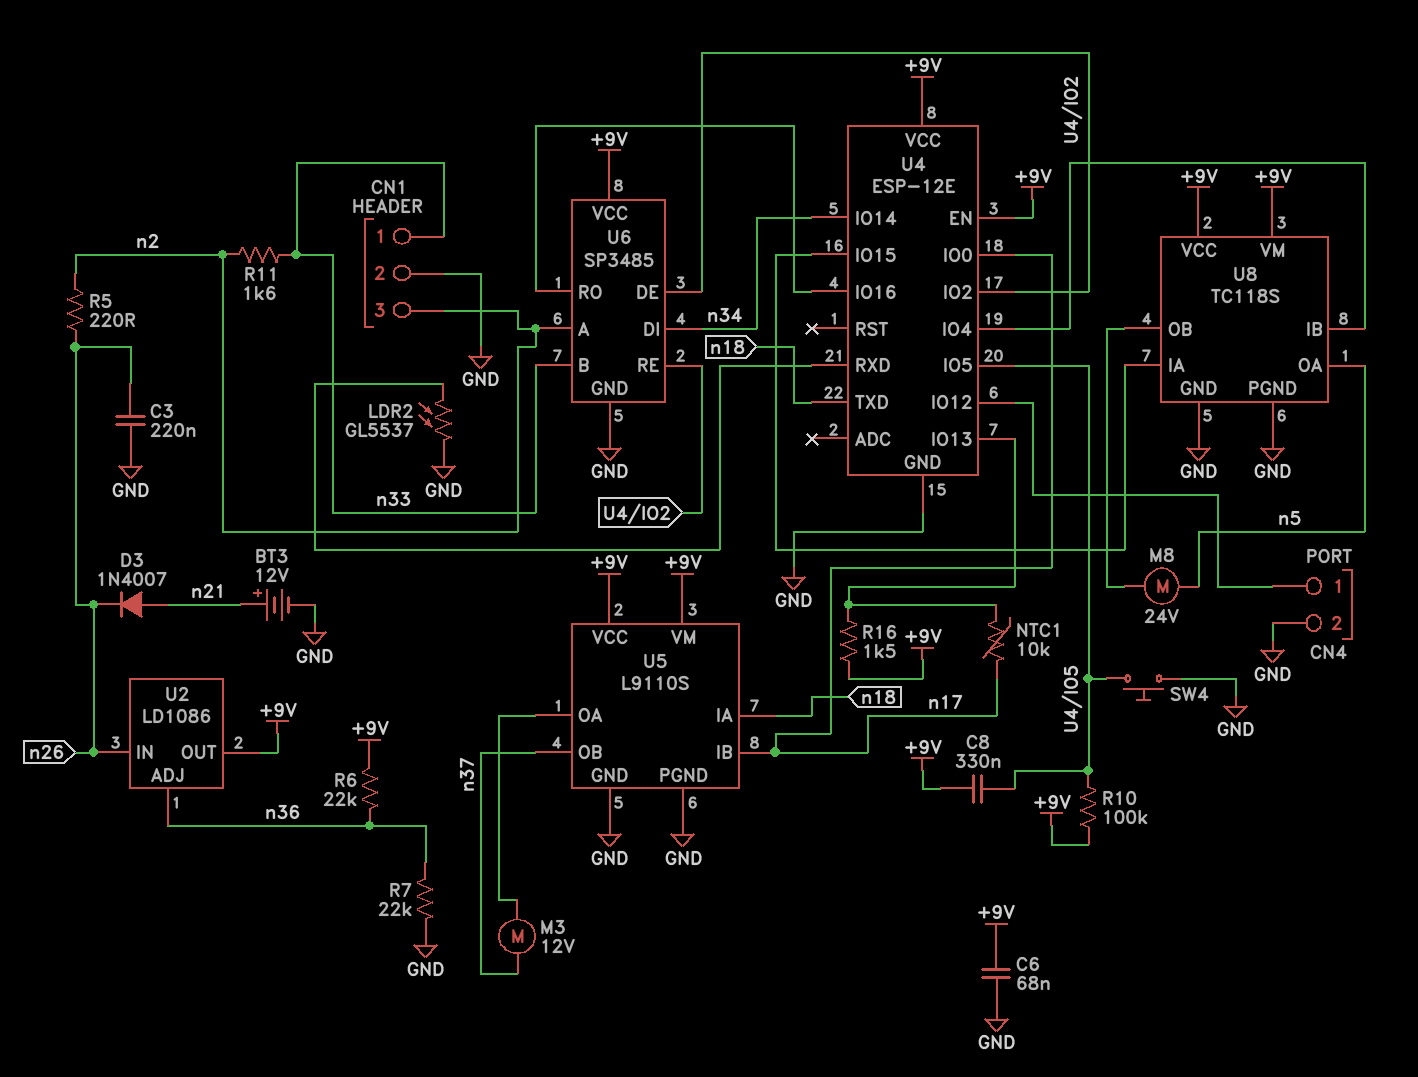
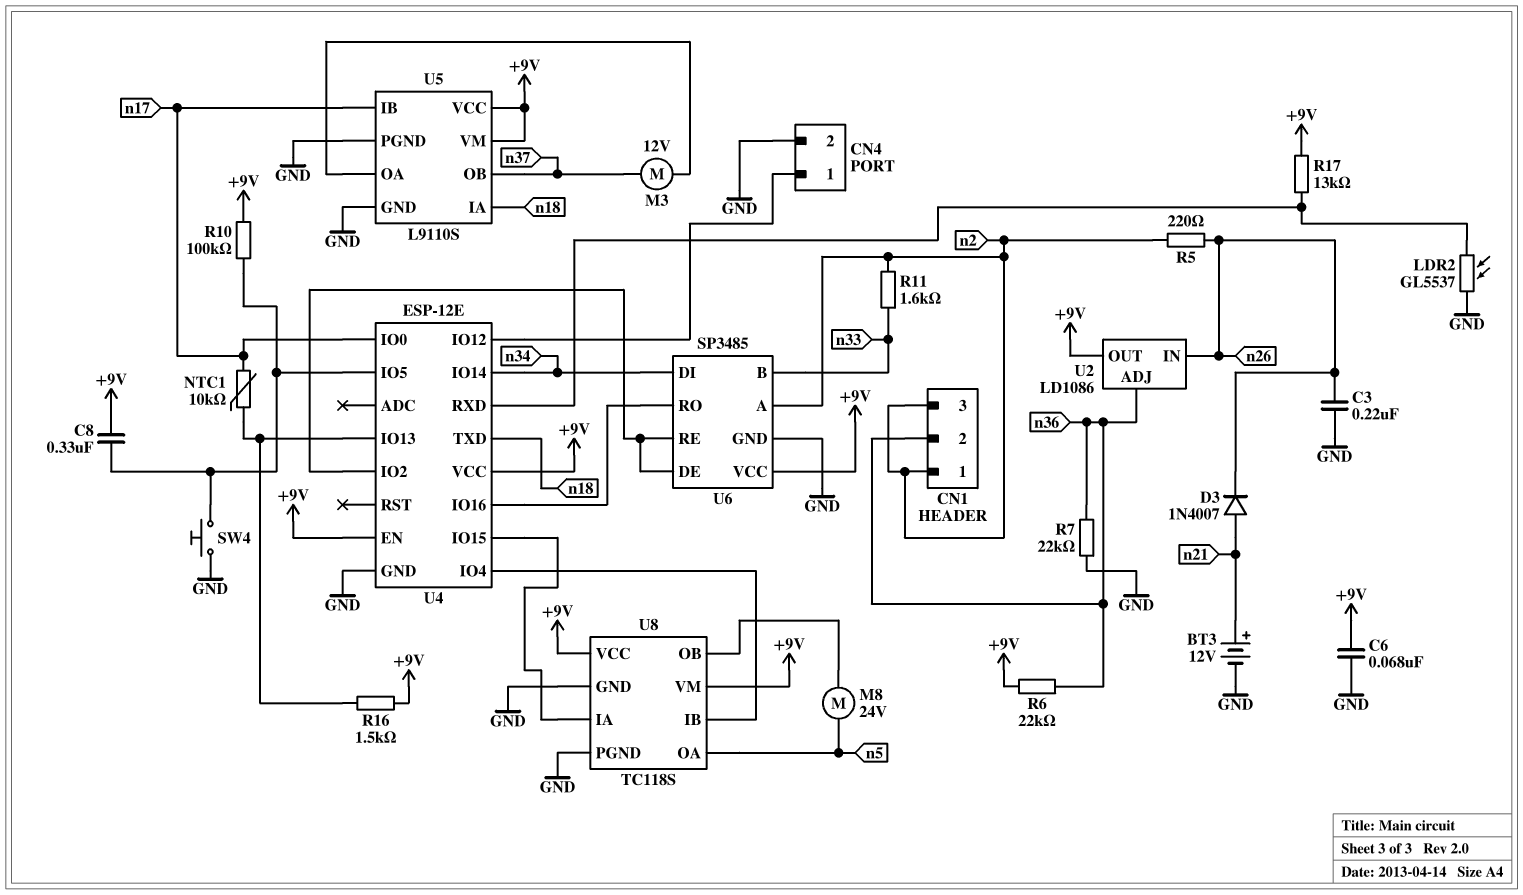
CN1 pin 1: n33 -> n2
CN1 pin 2: GND -> n36
R17: none -> 13k (+9V, U4/RXD)

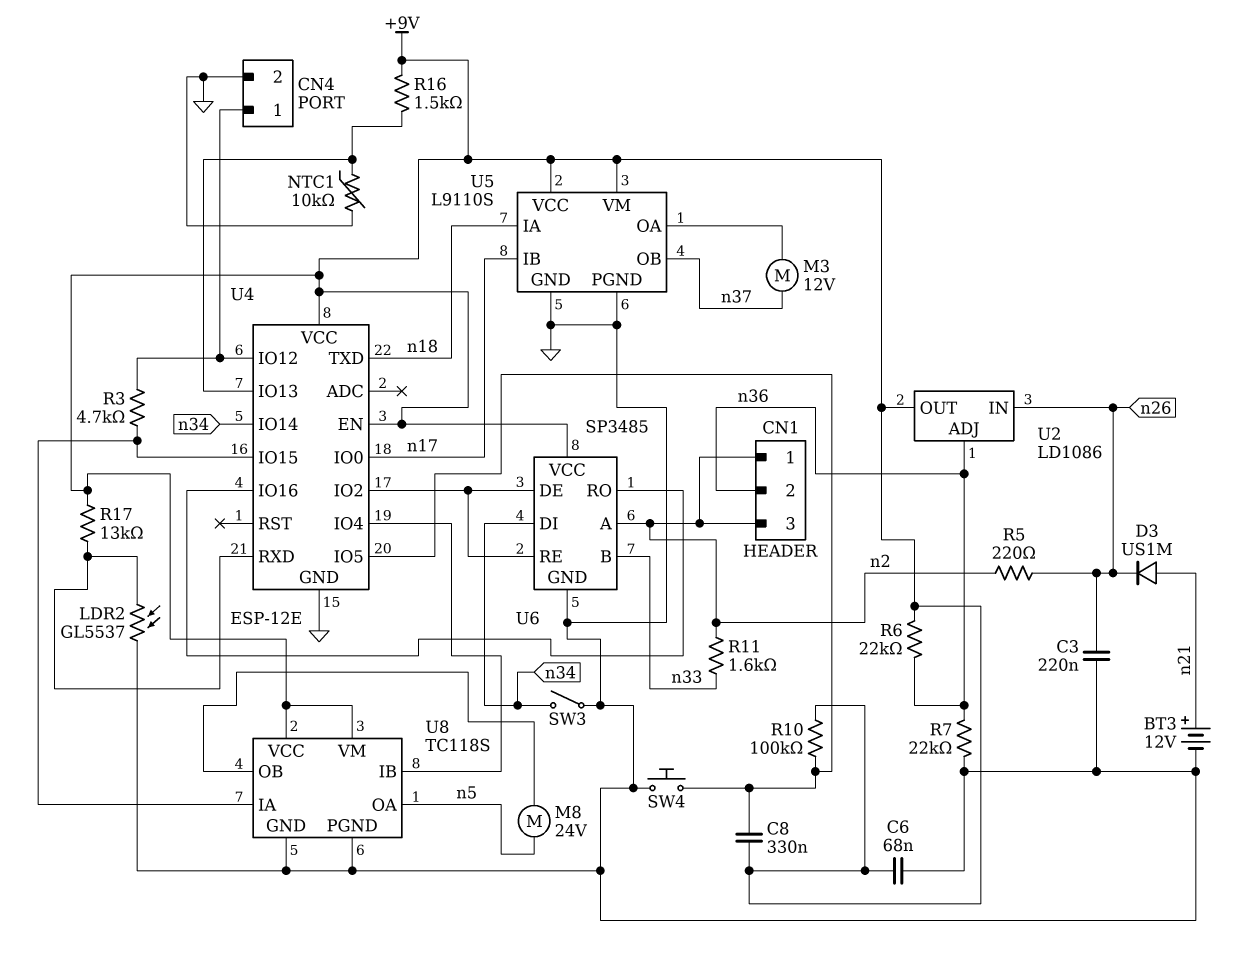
D3: diode 1N4007 (A n21, K n26) -> diode US1M (A n21, K n26)
NTC1: 10k (U4/IO13, n17) -> 10k (GND, U4/IO13)
R3: none -> 4.7k (CN4/1, U4/IO15)
SW3: none -> switch (GND, n34)

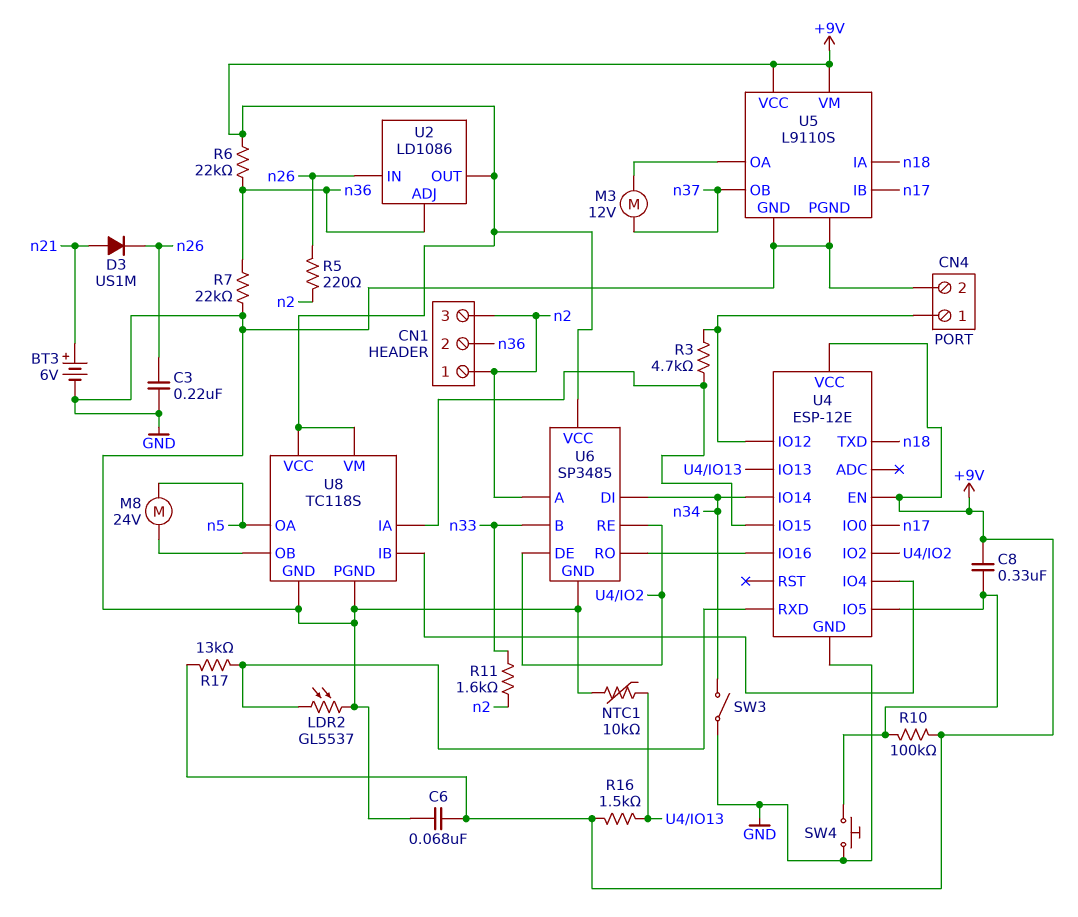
BT3: 12V (plus n21, minus GND) -> 6V (plus n21, minus GND)

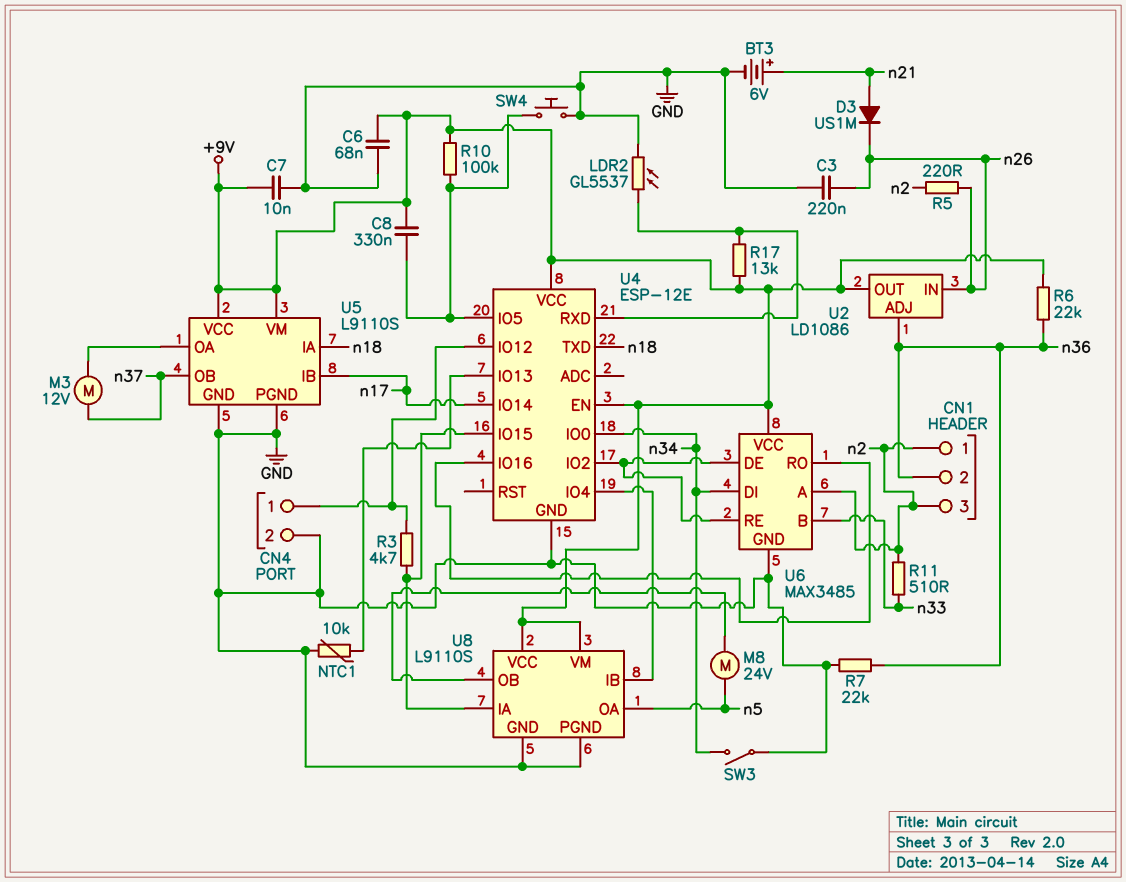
C7: none -> 10nF (+9V, GND)
R11: 1.6k (n2, n33) -> 510 (n2, n33)
R16: 1.5k (+9V, U4/IO13) -> none
U4 pin IO0: n17 -> n34
U4 pin IO14: n34 -> n17
U6: SP3485 -> MAX3485
U8: TC118S -> L9110S

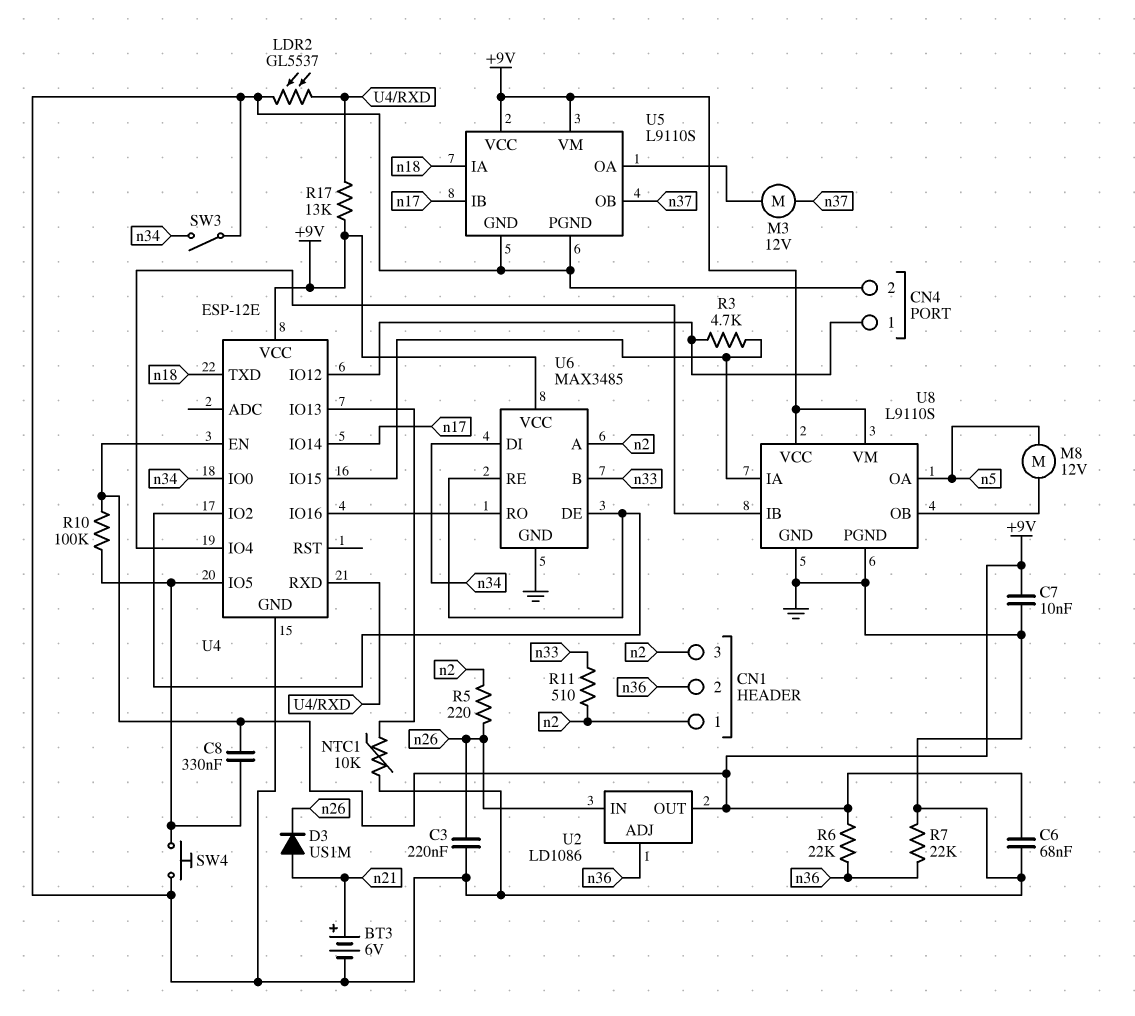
M8: motor 24V (U8/OB, n5) -> motor 12V (U8/OB, n5)

